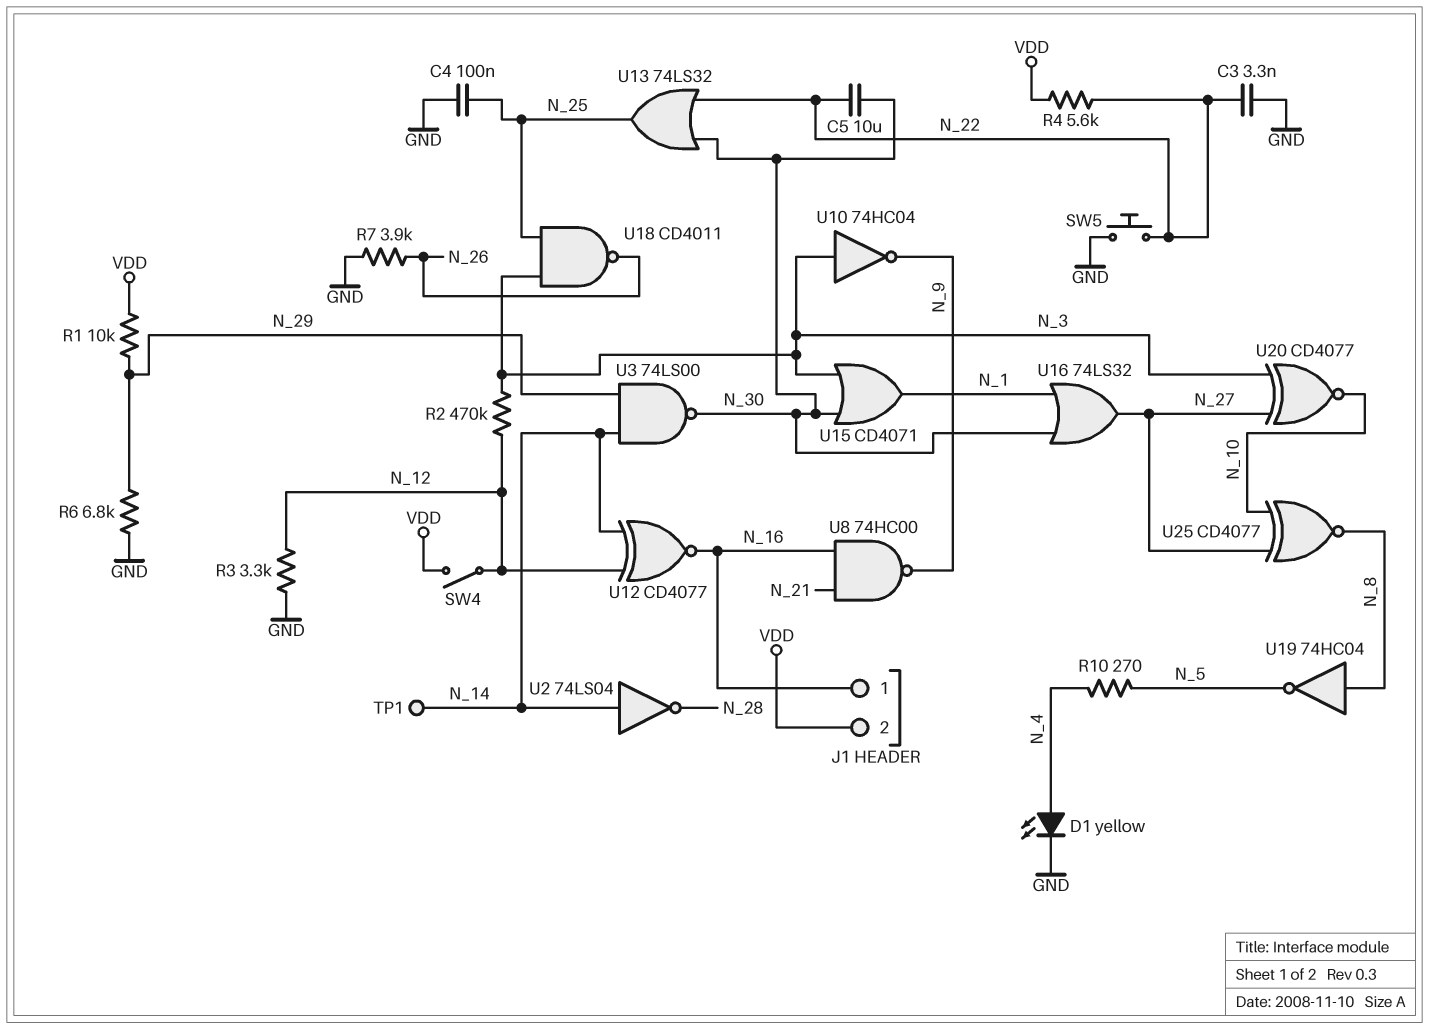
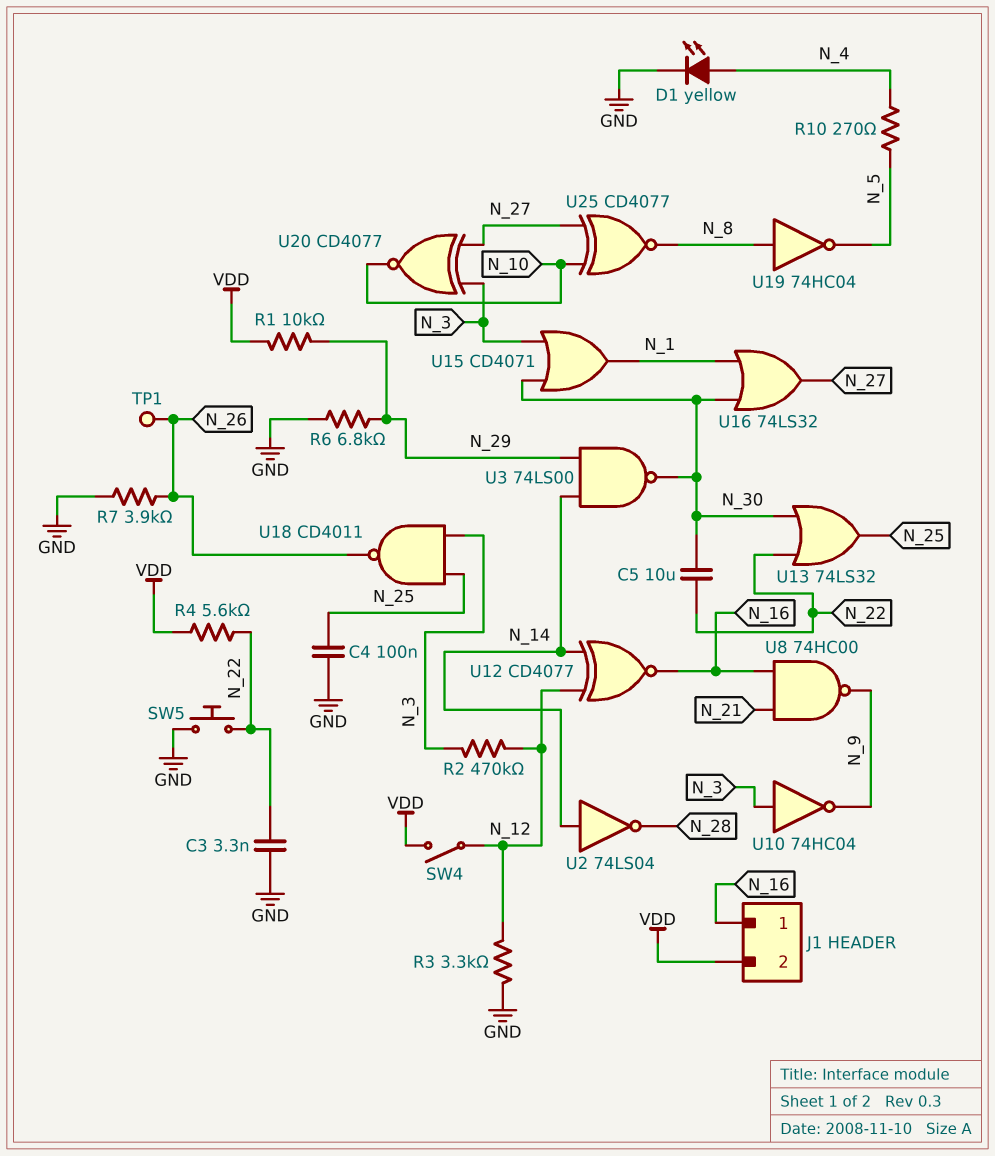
TP1: test point (N_14) -> test point (N_26)

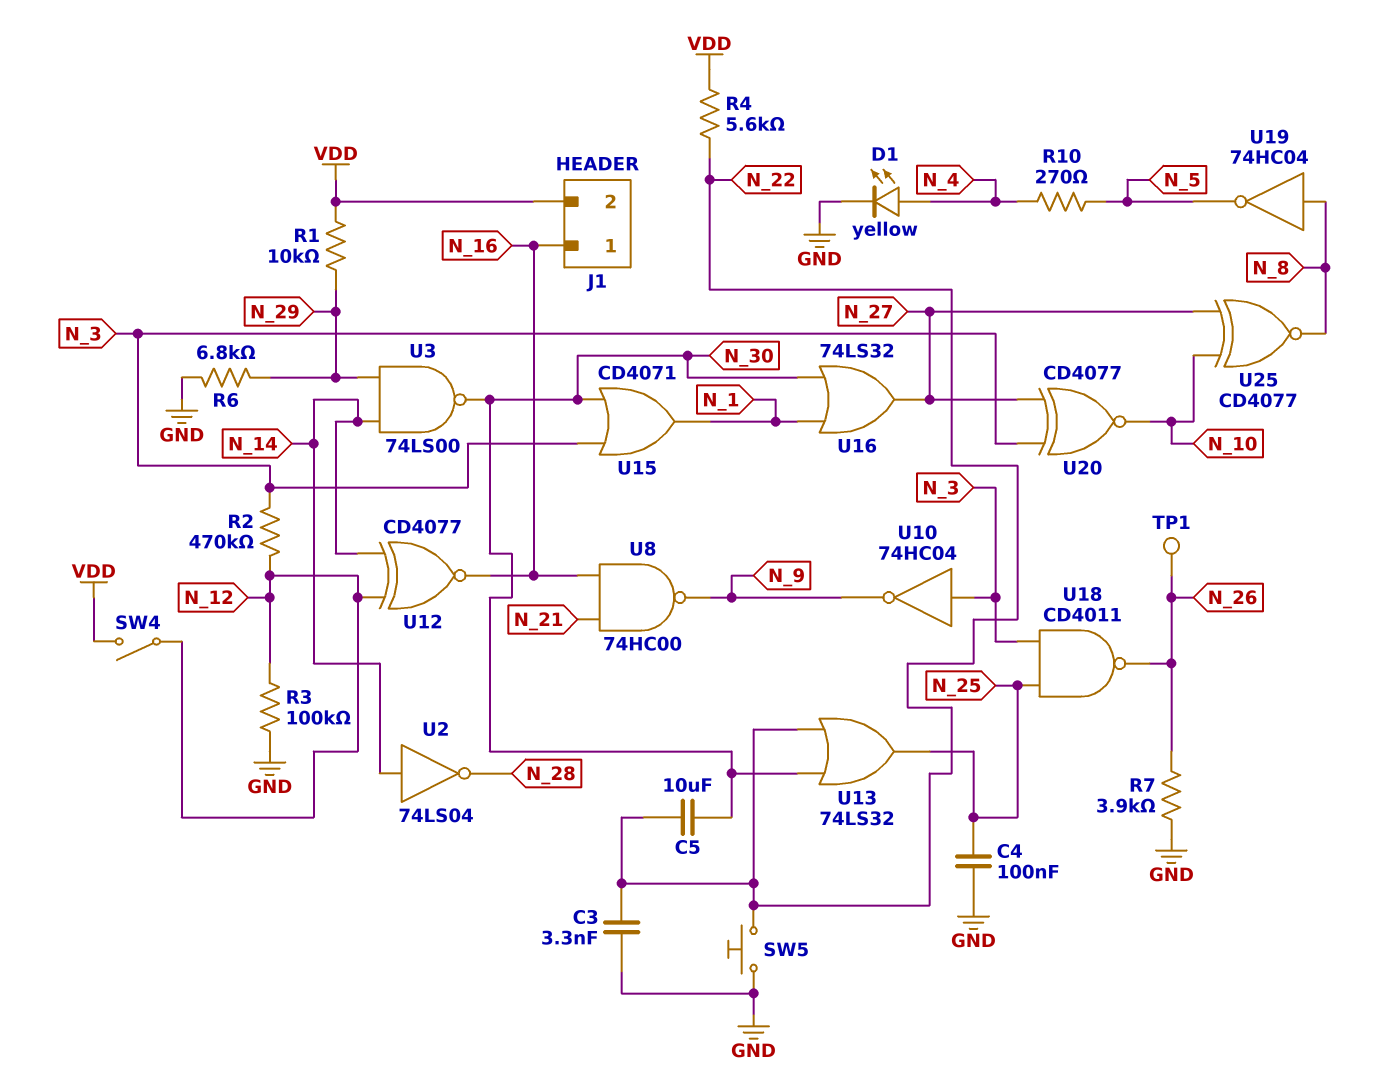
R3: 3.3k (GND, N_12) -> 100k (GND, N_12)

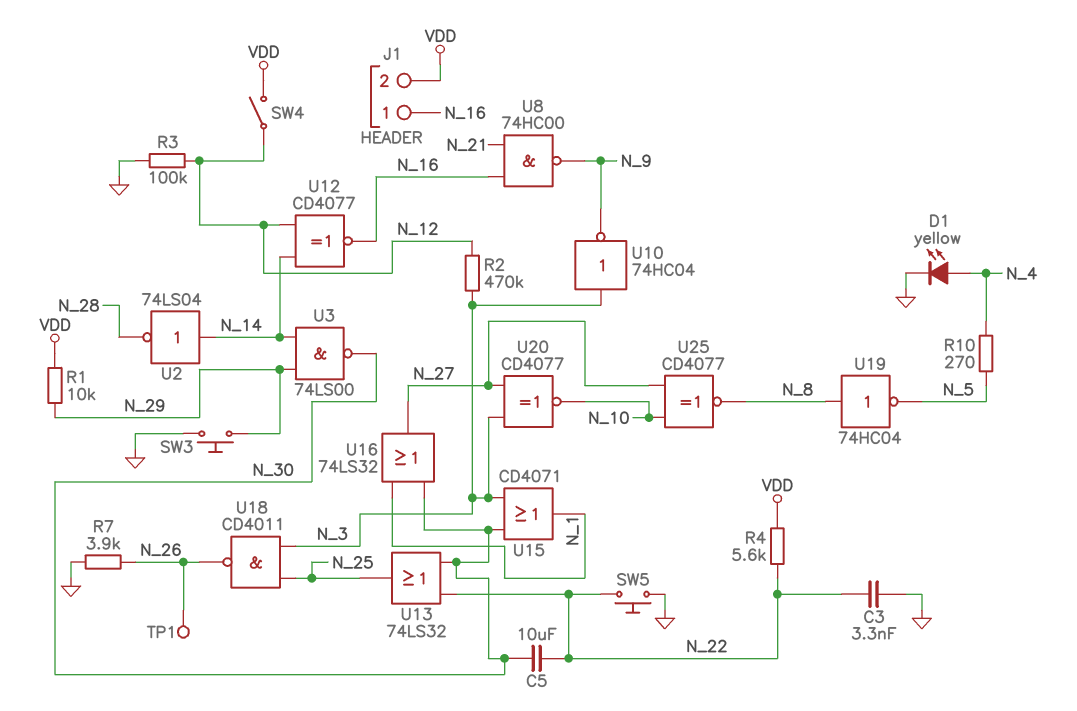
C4: 100nF (GND, N_25) -> none
R6: 6.8k (GND, N_29) -> none
SW3: none -> button (GND, N_29)

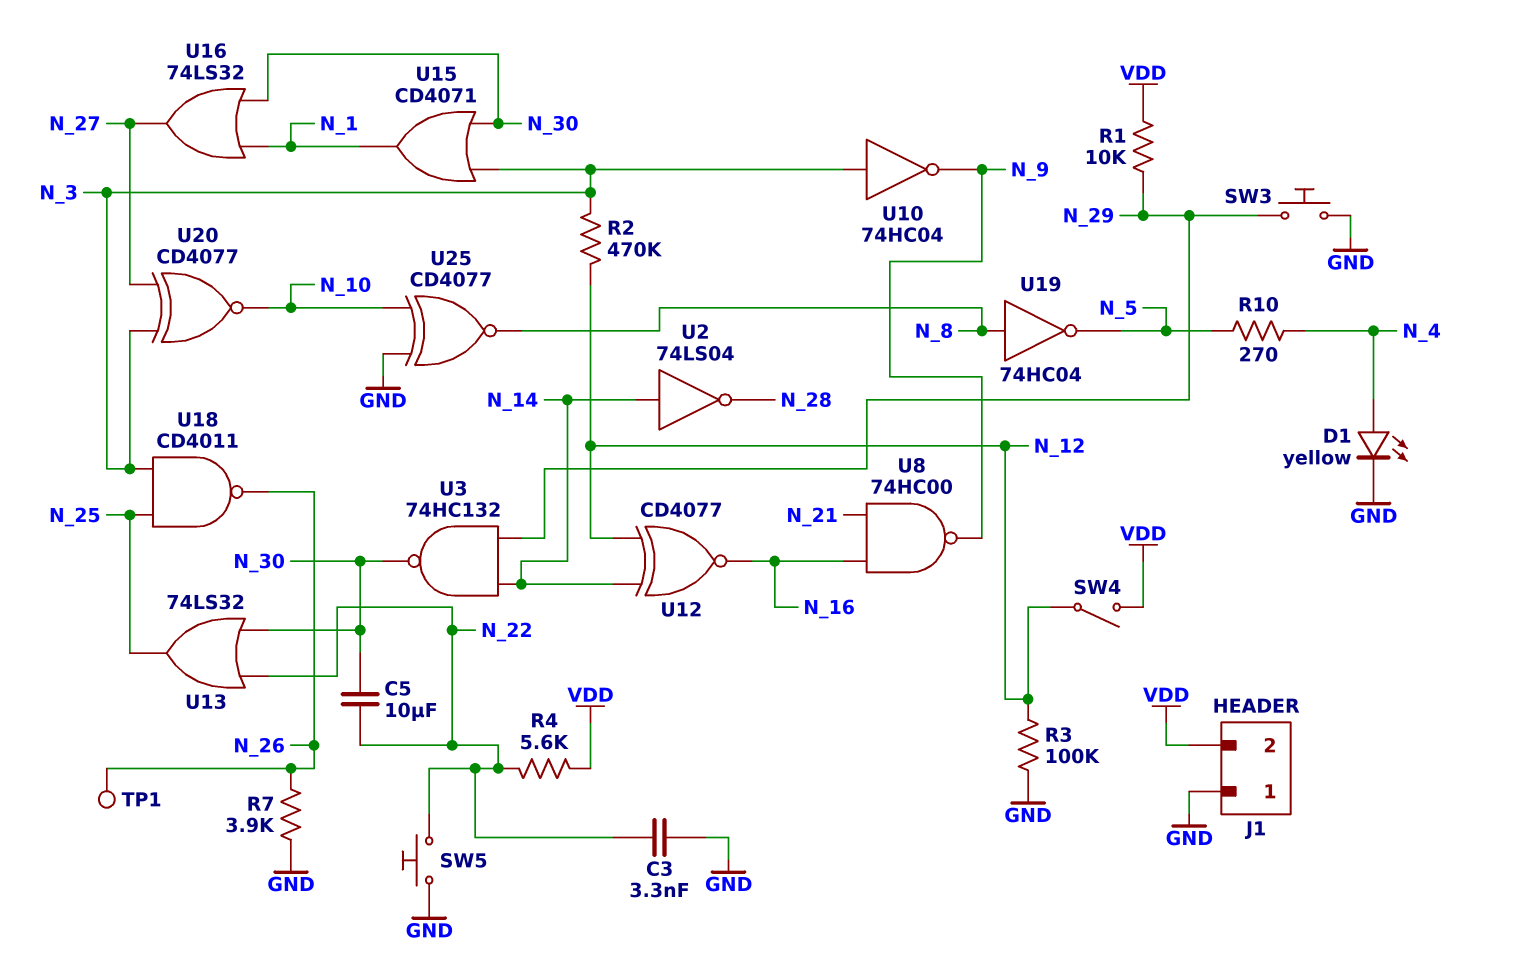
J1 pin 1: N_16 -> GND
U3: NAND 74LS00 (in N_14, in N_29, out N_30) -> NAND 74HC132 (in N_14, in N_29, out N_30)
U25: XNOR CD4077 (in N_10, in N_27, out N_8) -> XNOR CD4077 (in GND, in N_10, out N_8)

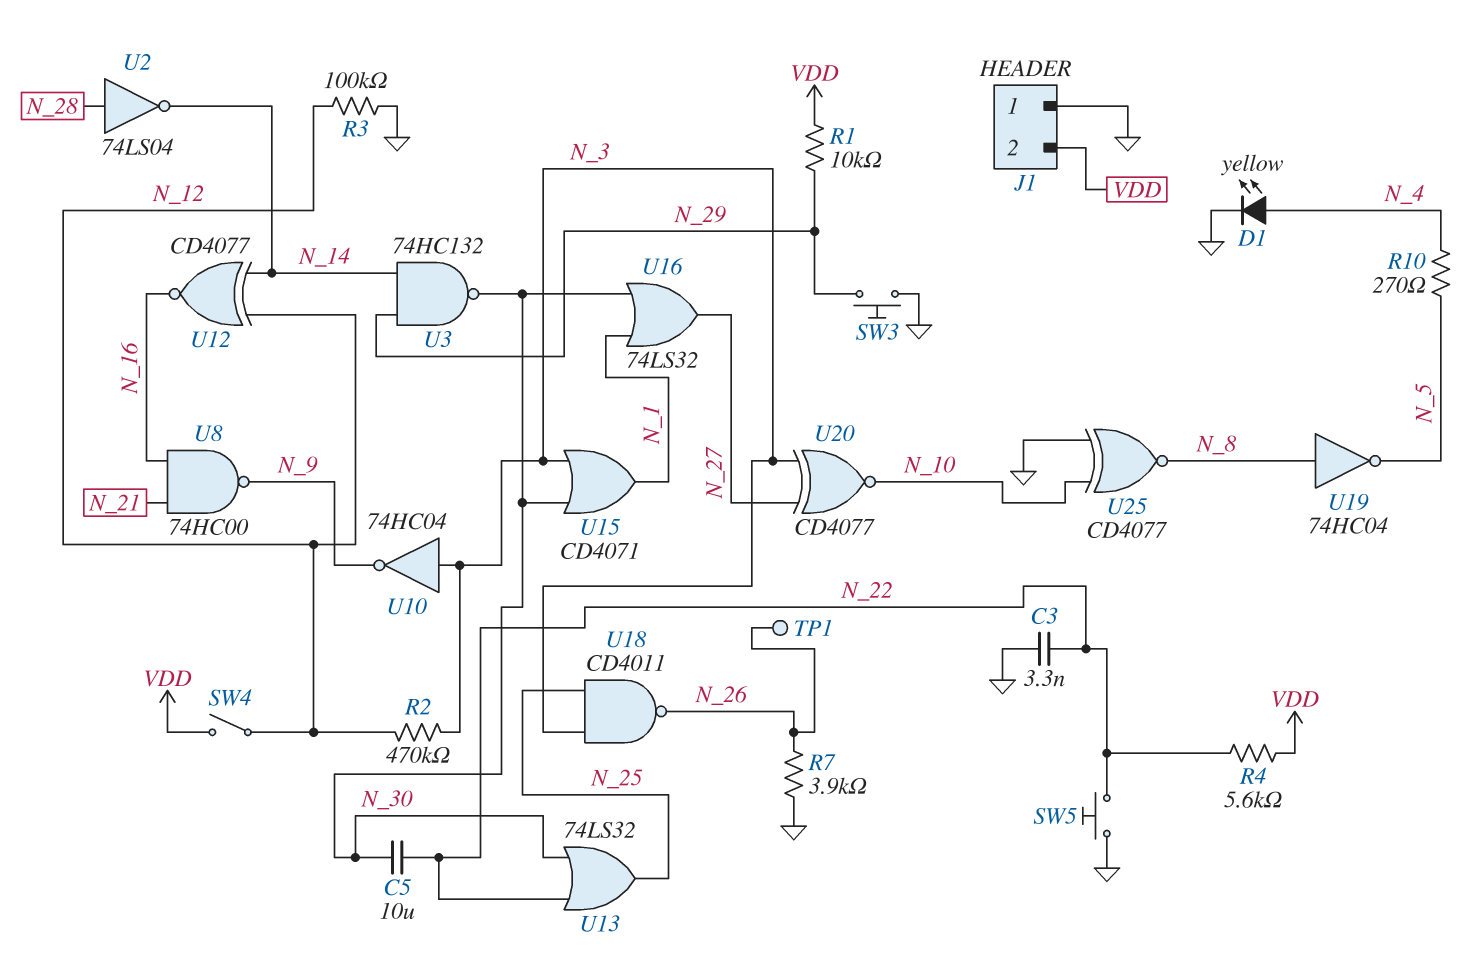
U2: NOT 74LS04 (in N_14, out N_28) -> NOT 74LS04 (in N_28, out N_14)

